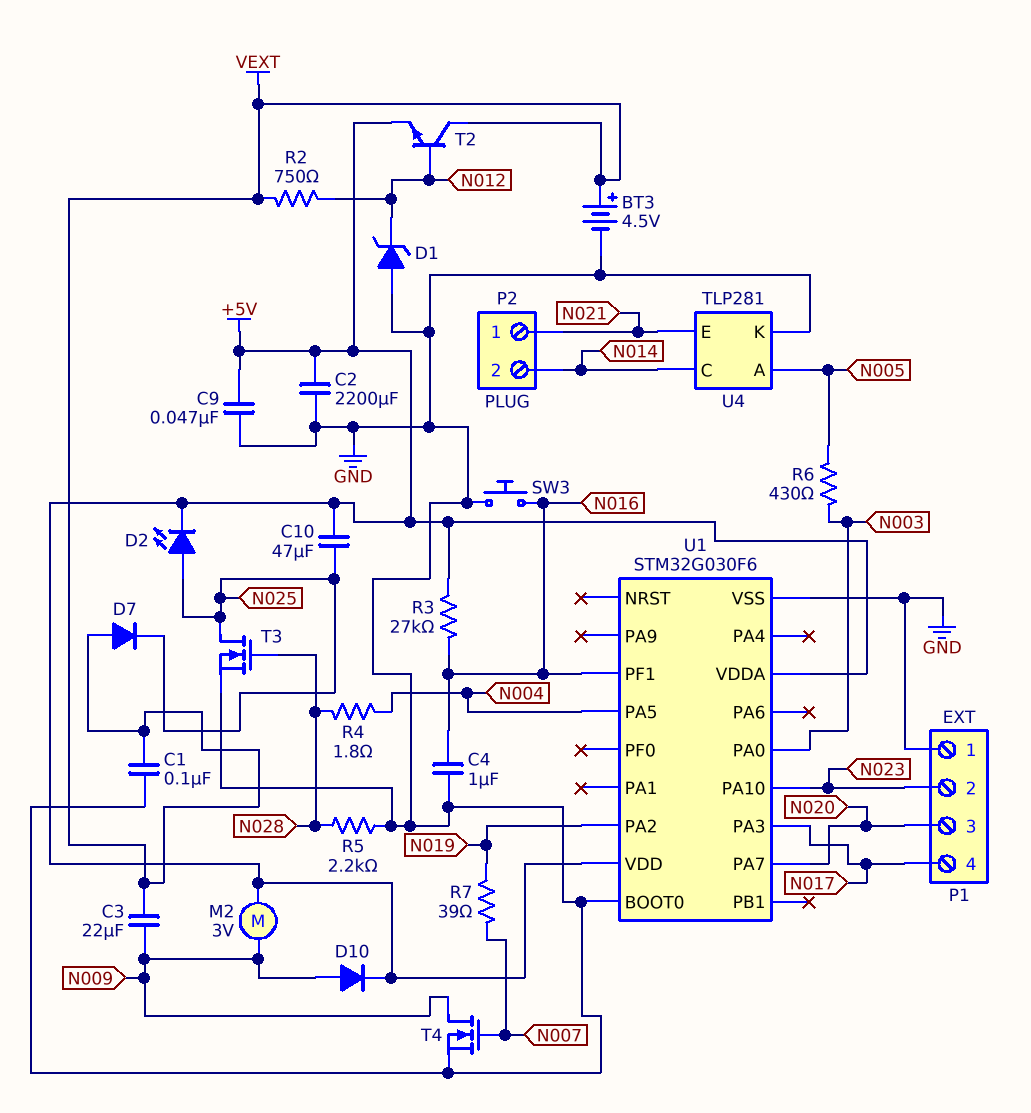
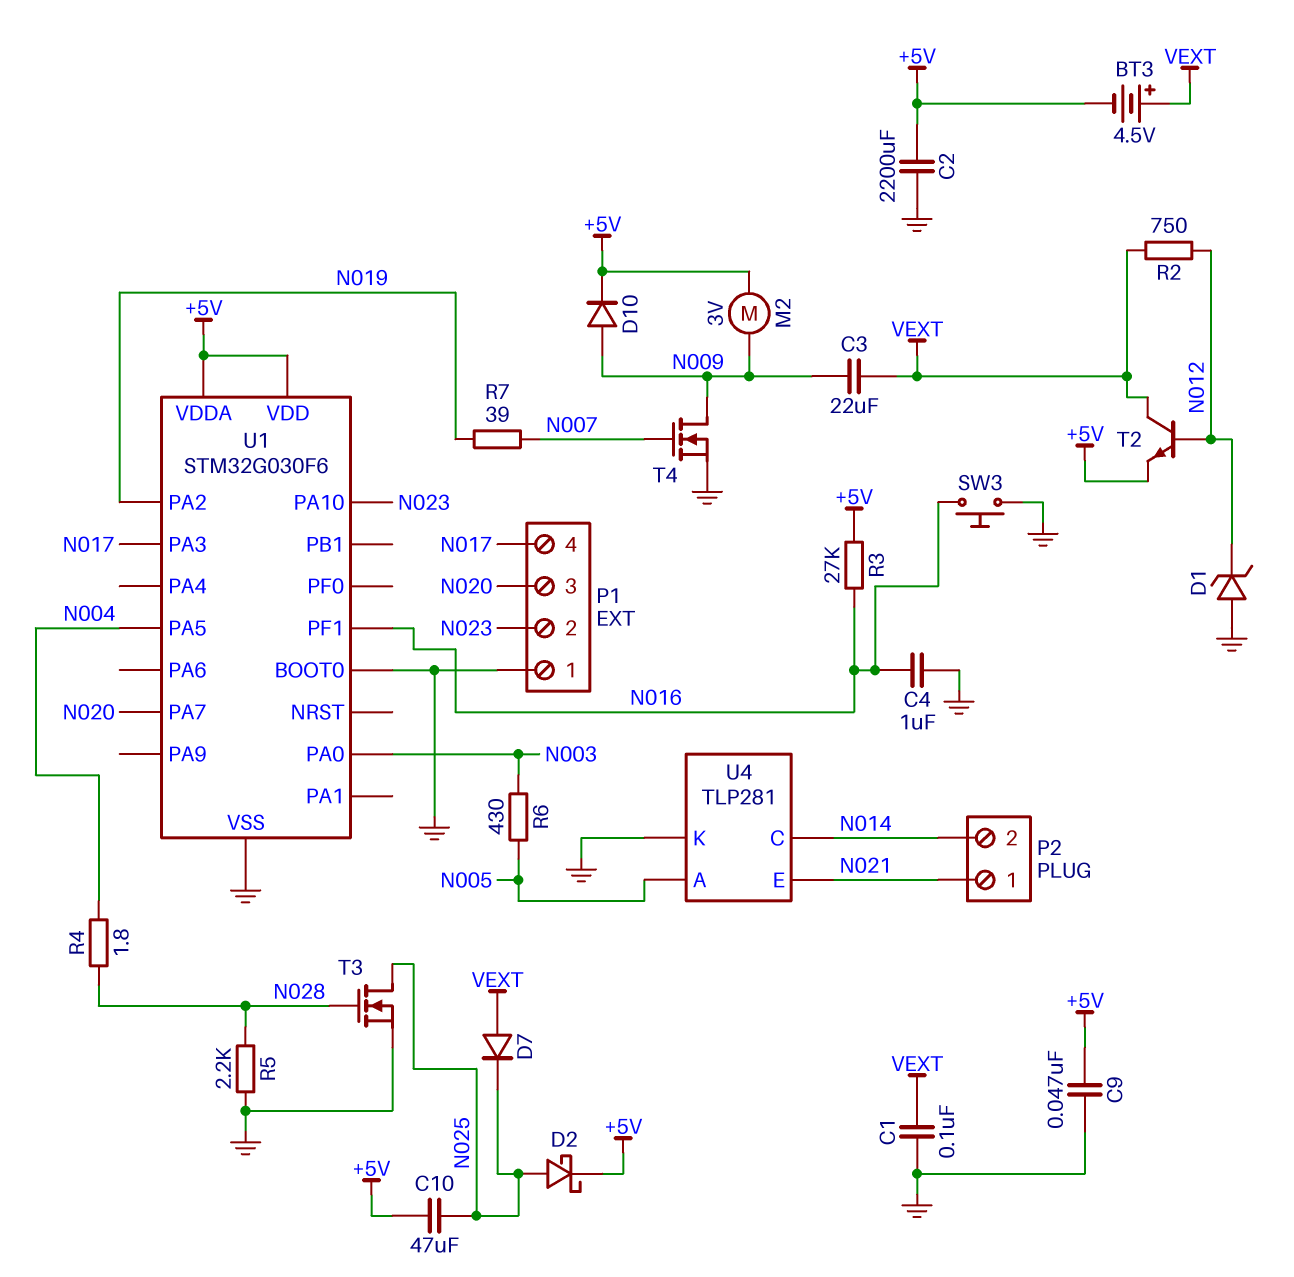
BT3: 4.5V (plus VEXT, minus GND) -> 4.5V (plus VEXT, minus +5V)
D2: LED (A N025, K +5V) -> schottky (A N025, K +5V)

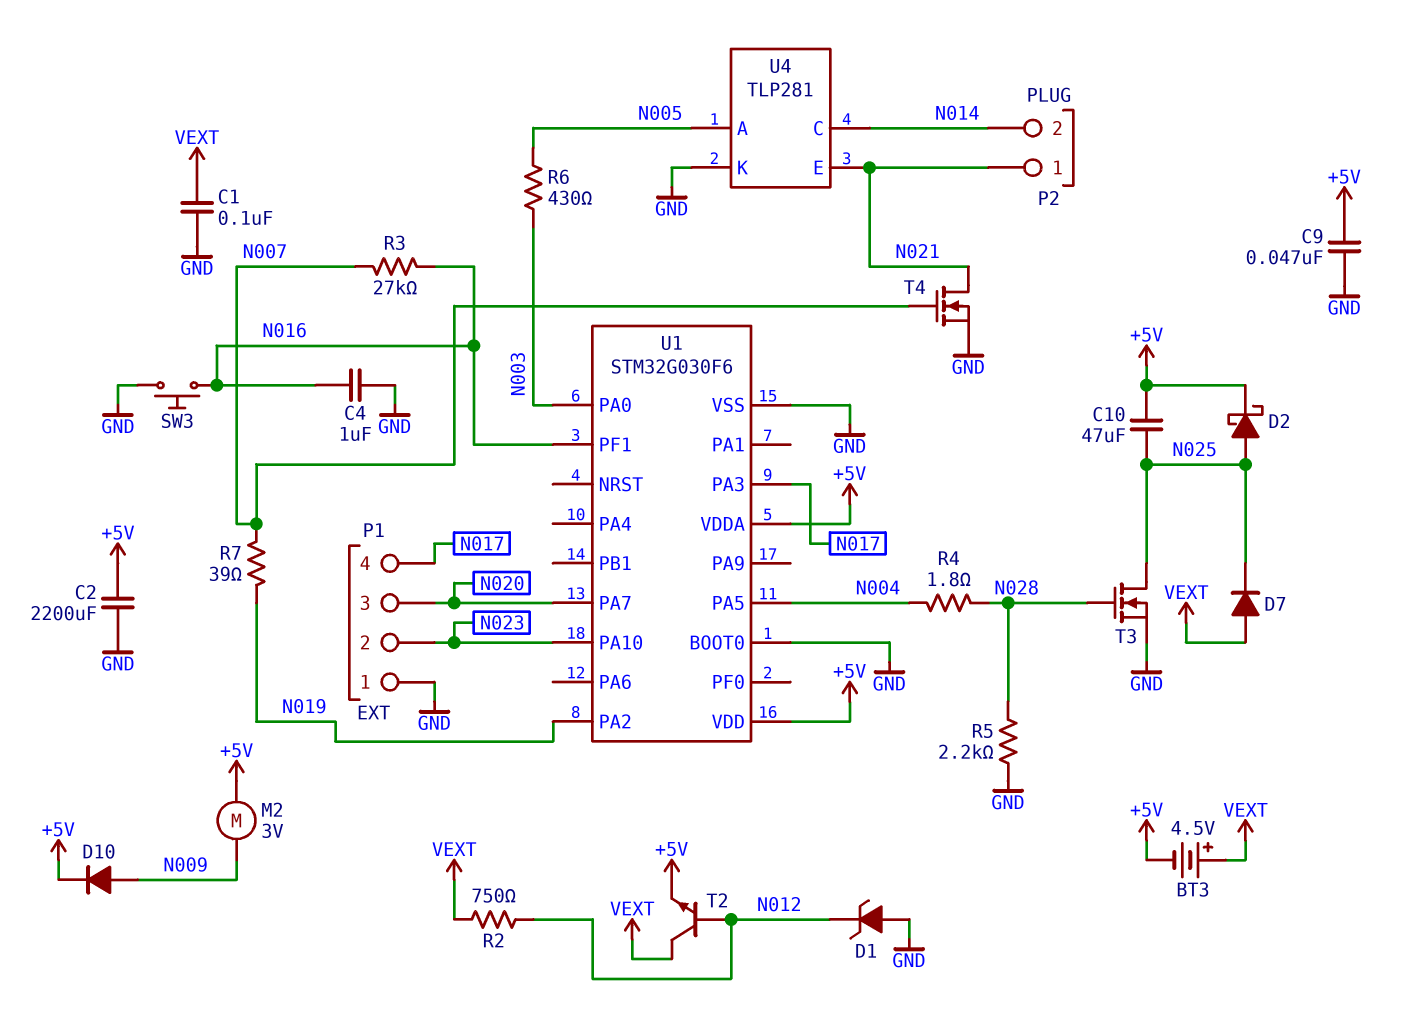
C3: 22uF (N009, VEXT) -> none
R3: 27k (+5V, N016) -> 27k (N007, N016)
T4: NMOS (G N007, D N009, S GND) -> NMOS (G N007, D N021, S GND)

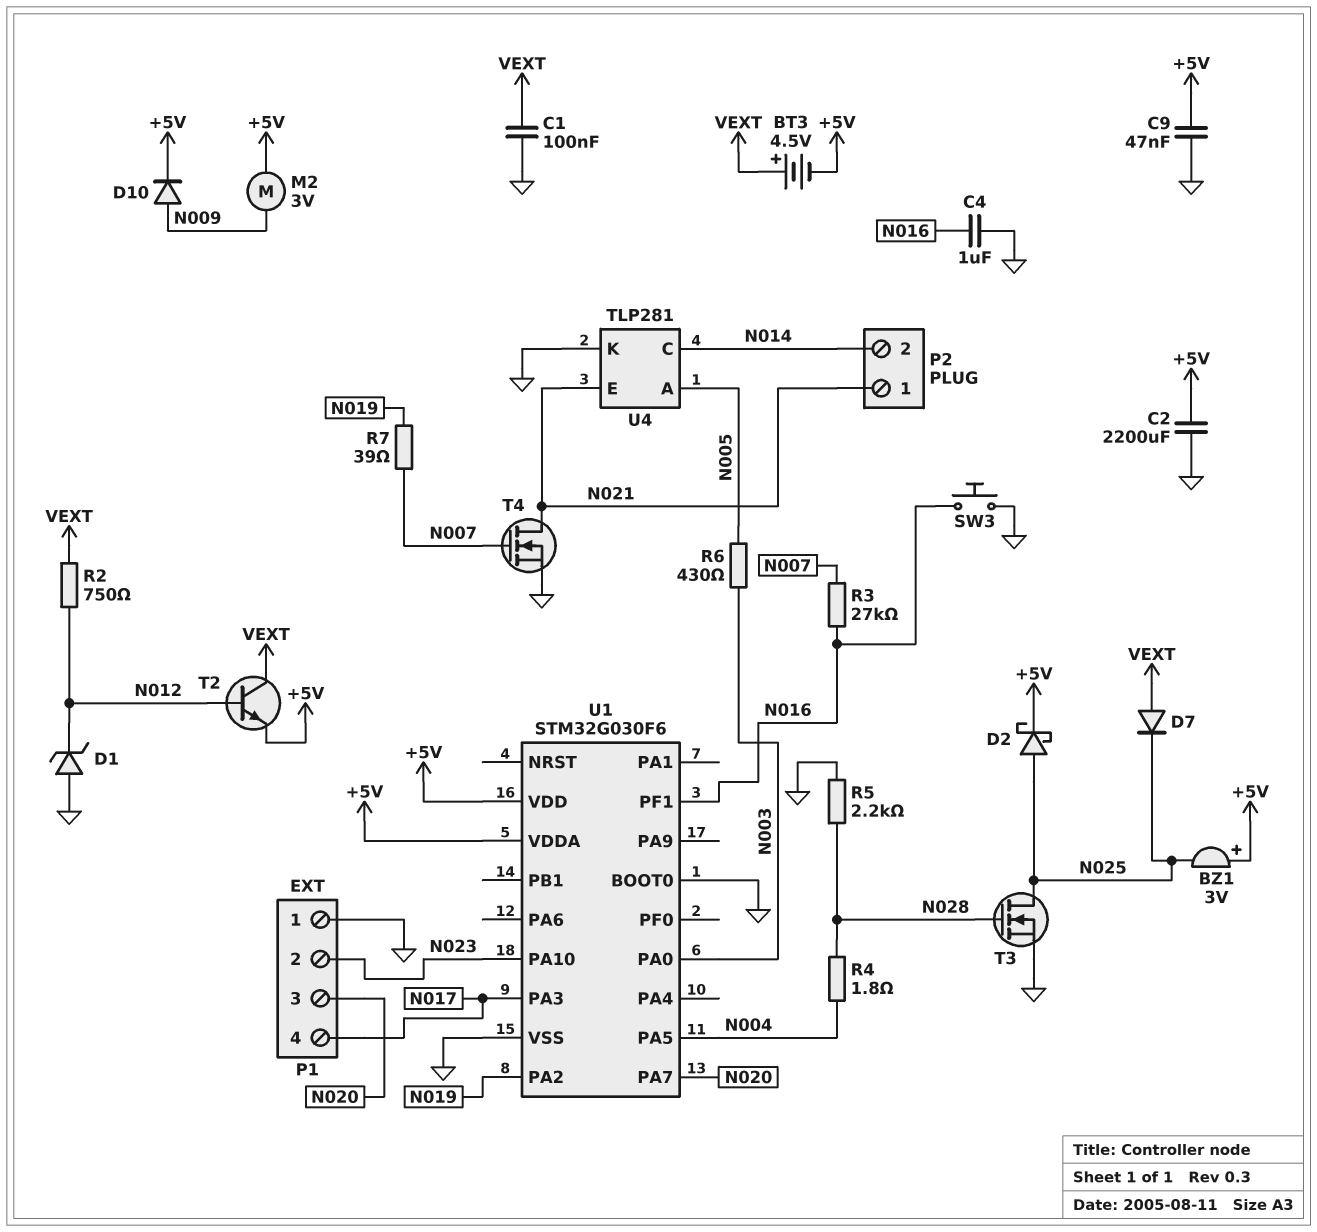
BZ1: none -> buzzer 3V (plus +5V, minus N025)
C10: 47uF (+5V, N025) -> none

